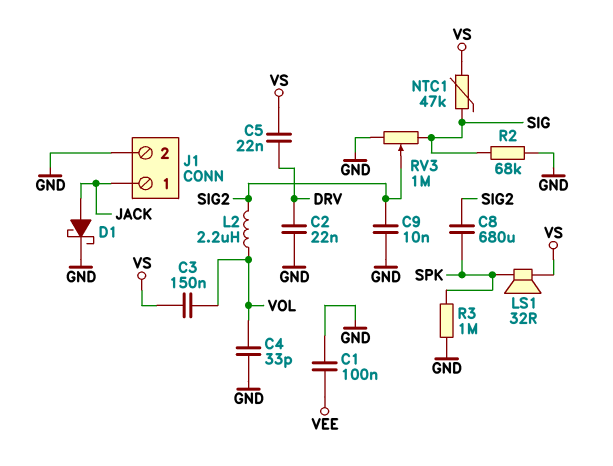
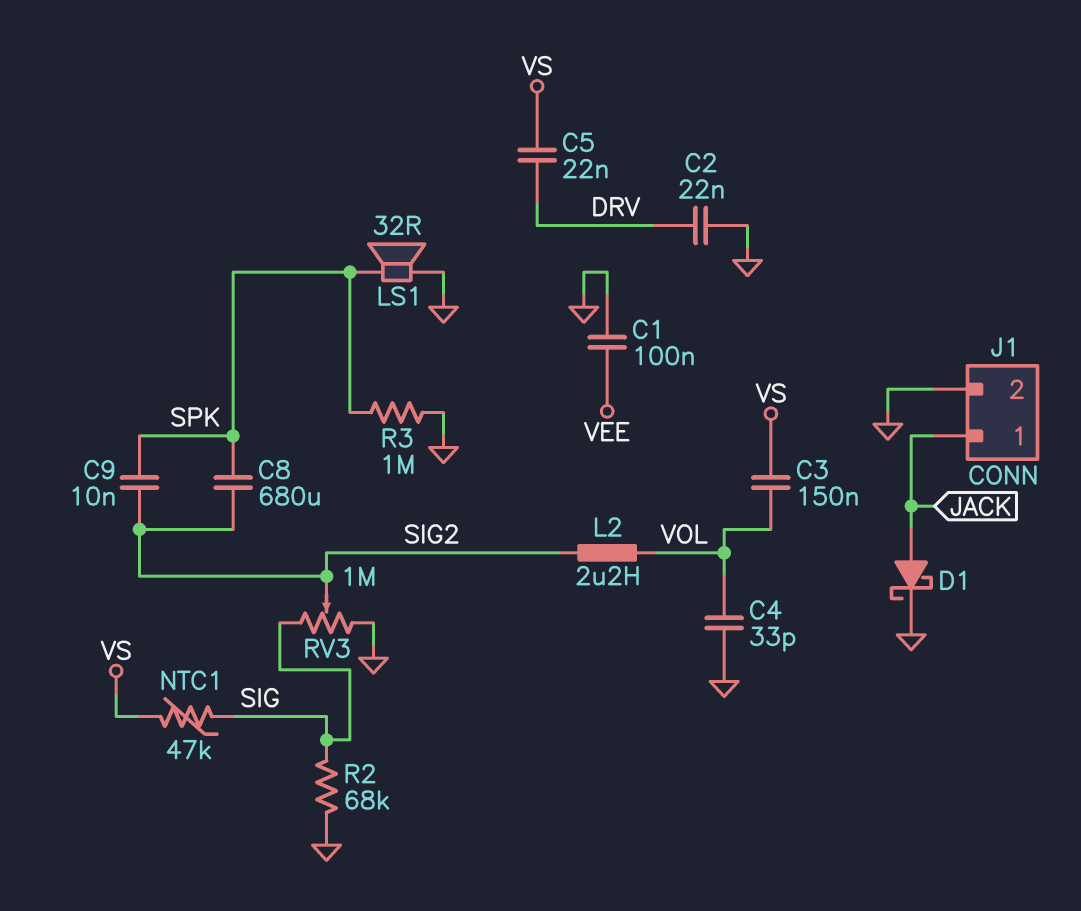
C9: 10nF (GND, SIG2) -> 10nF (SIG2, SPK)
LS1: speaker 32R (SPK, VS) -> speaker 32R (GND, SPK)

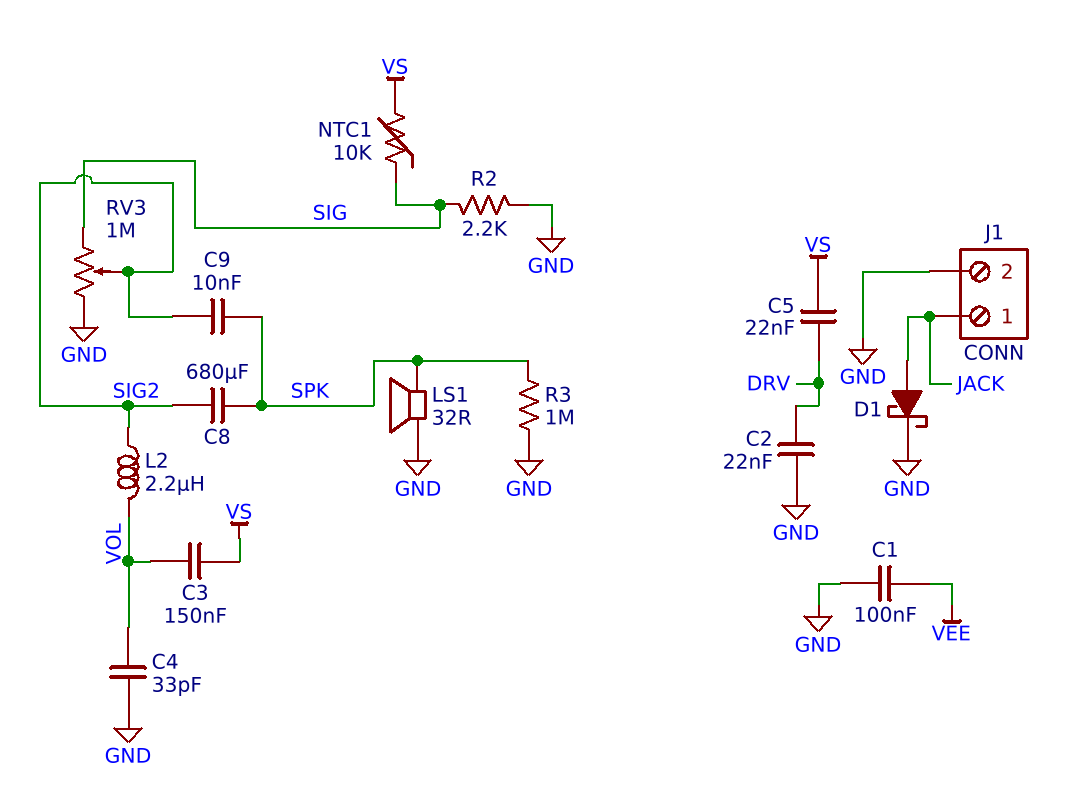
NTC1: 47k (SIG, VS) -> 10k (SIG, VS)
R2: 68k (GND, SIG) -> 2.2k (GND, SIG)

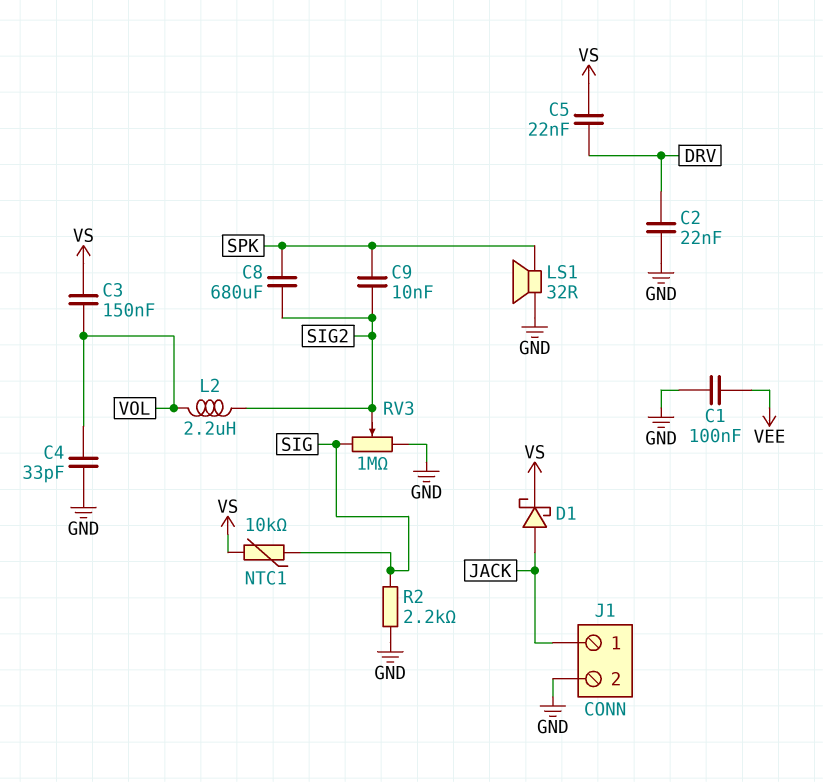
D1: schottky (A JACK, K GND) -> schottky (A JACK, K VS)
R3: 1M (GND, SPK) -> none

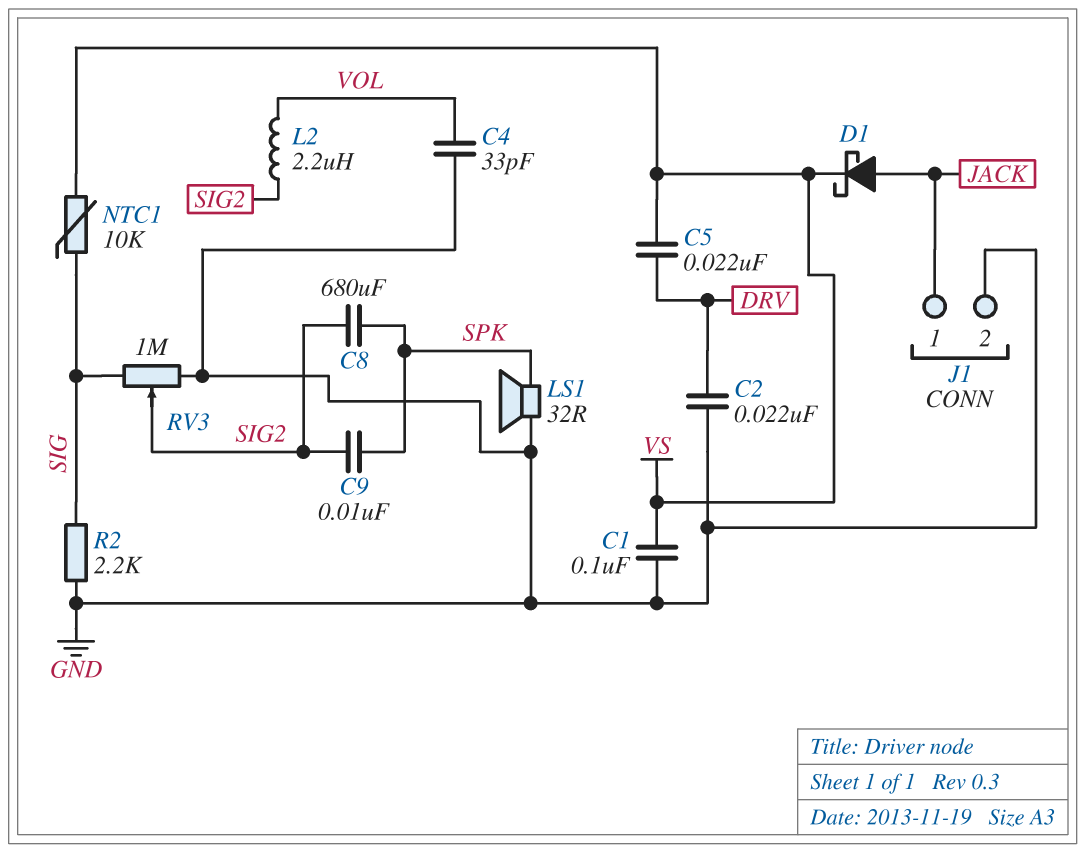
C1: 100nF (GND, VEE) -> 100nF (GND, VS)
C3: 150nF (VOL, VS) -> none

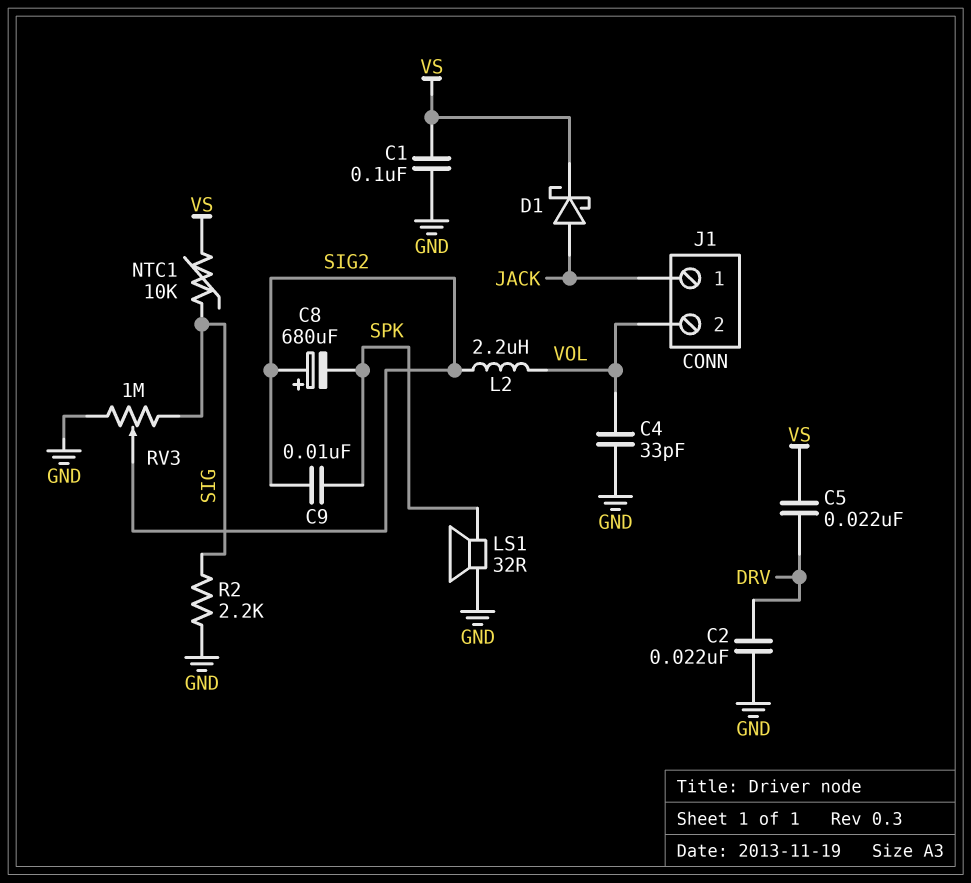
C8: 680uF (SIG2, SPK) -> 680uF (plus SIG2, minus SPK)
J1 pin 2: GND -> VOL

